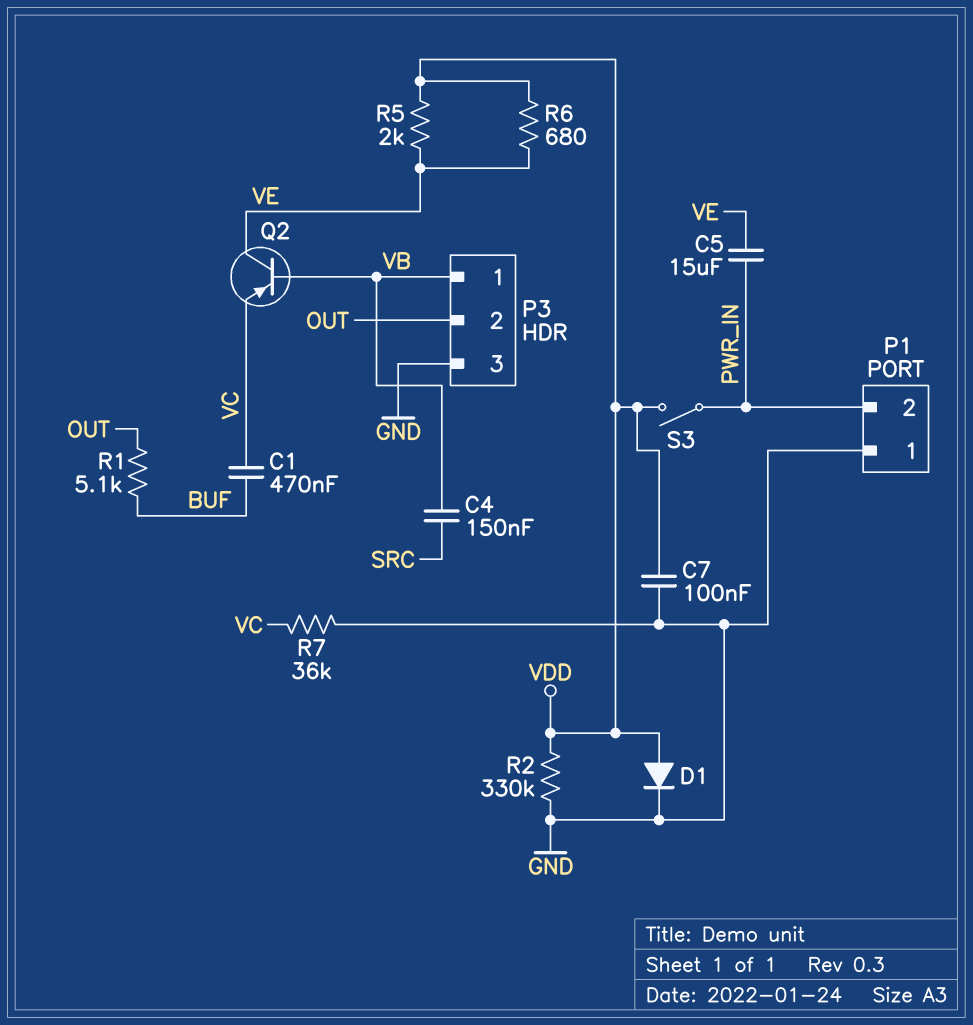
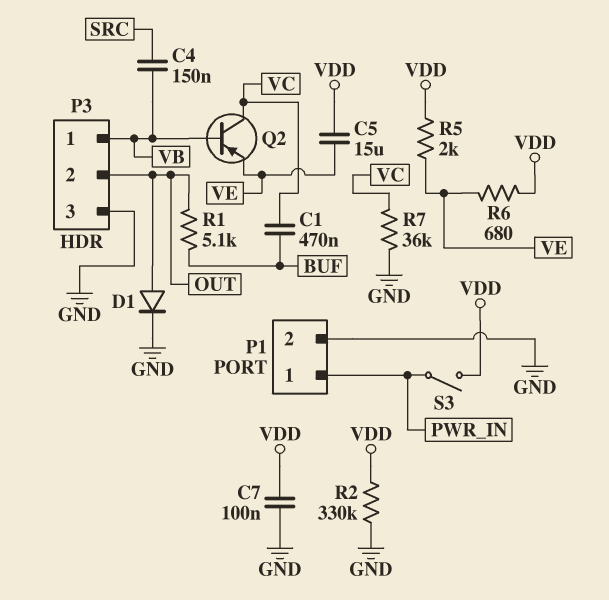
C5: 15uF (PWR_IN, VE) -> 15uF (VDD, VE)
D1: diode (A VDD, K GND) -> diode (A OUT, K GND)
P1 pin 1: GND -> PWR_IN
P1 pin 2: PWR_IN -> GND
Q2: PNP (B VB, C VE, E VC) -> PNP (B VB, C VC, E VE)

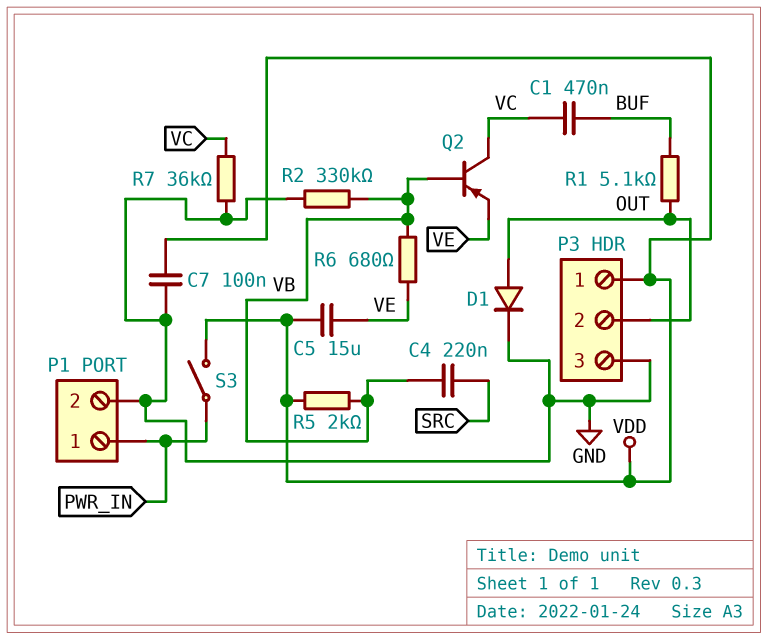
C4: 150nF (SRC, VB) -> 220nF (SRC, VB)
P3 pin 1: VB -> VDD
R2: 330k (GND, VDD) -> 330k (GND, VB)
R5: 2k (VDD, VE) -> 2k (VB, VDD)
R6: 680 (VDD, VE) -> 680 (VB, VE)

